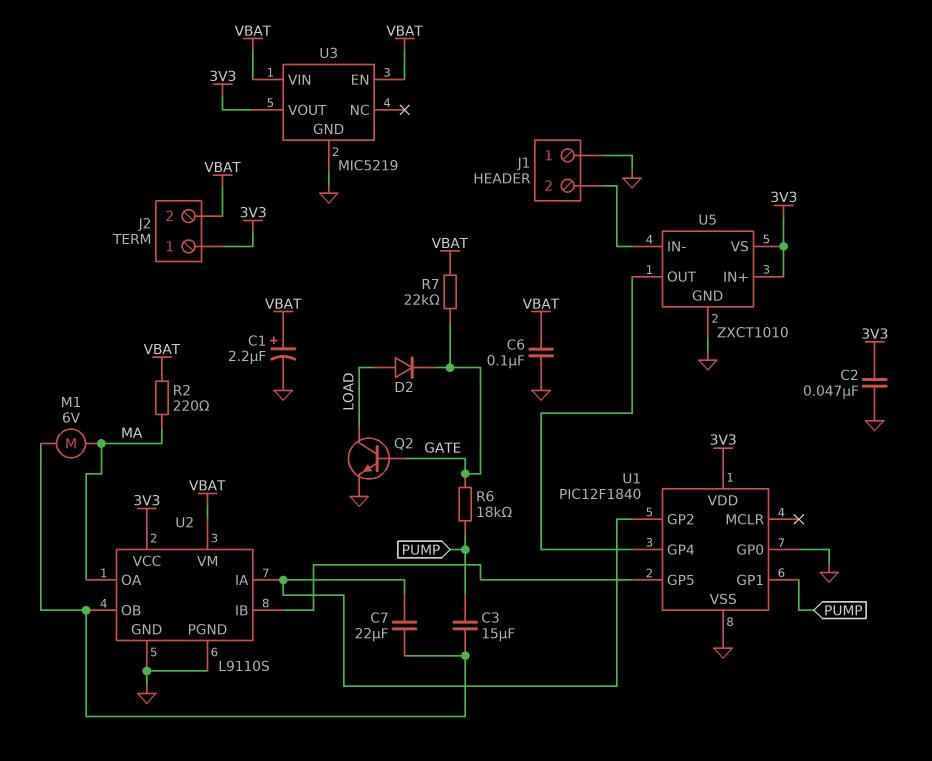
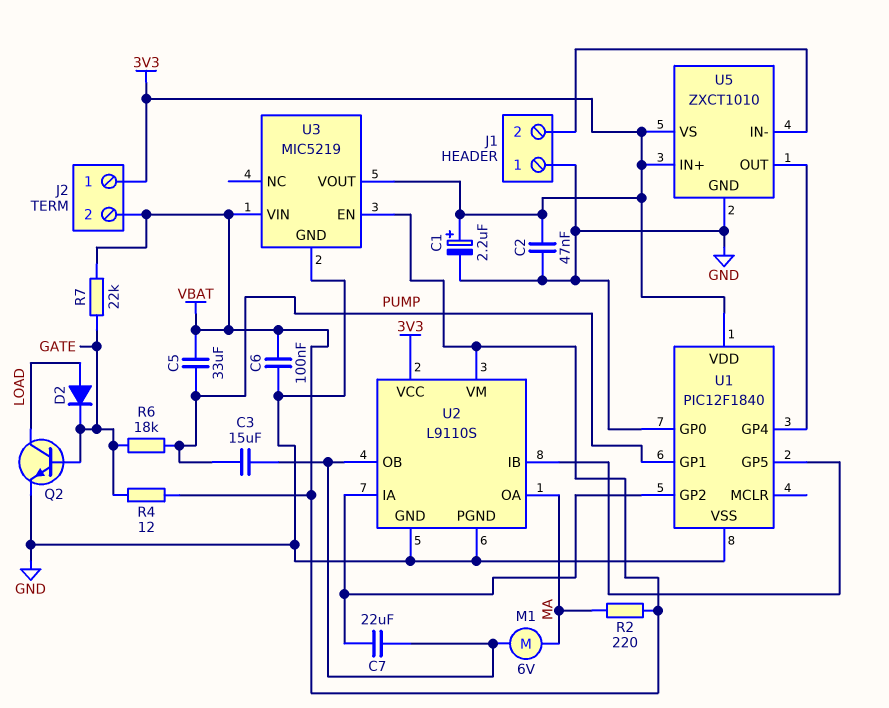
C1: 2.2uF (plus VBAT, minus GND) -> 2.2uF (plus 3V3, minus GND)
C5: none -> 33uF (PUMP, VBAT)
R4: none -> 12 (GATE, VBAT)

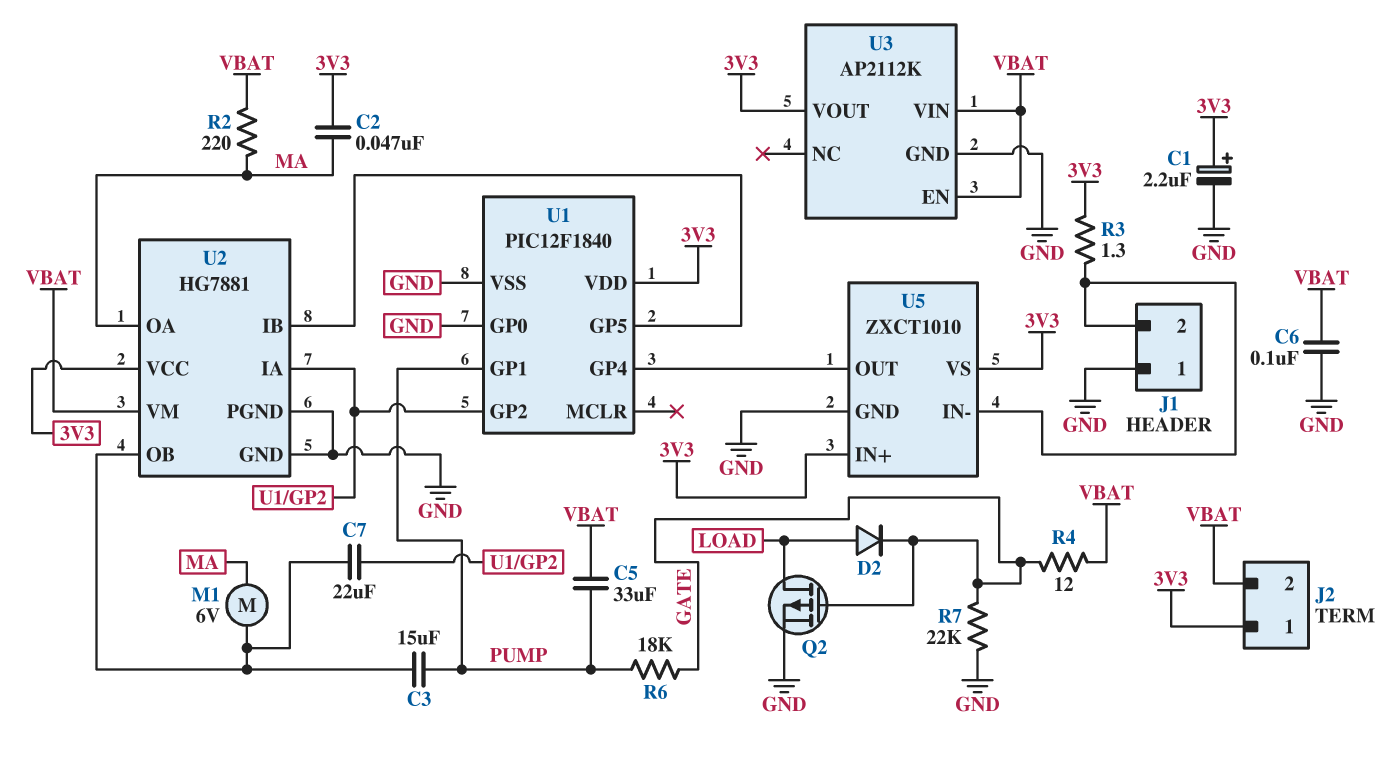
C2: 47nF (3V3, GND) -> 47nF (3V3, MA)
Q2: NPN (B GATE, C LOAD, E GND) -> PMOS (G GATE, D LOAD, S GND)
R3: none -> 1.3 (3V3, J1/2)
R7: 22k (GATE, VBAT) -> 22k (GATE, GND)
U2: L9110S -> HG7881
U3: MIC5219 -> AP2112K

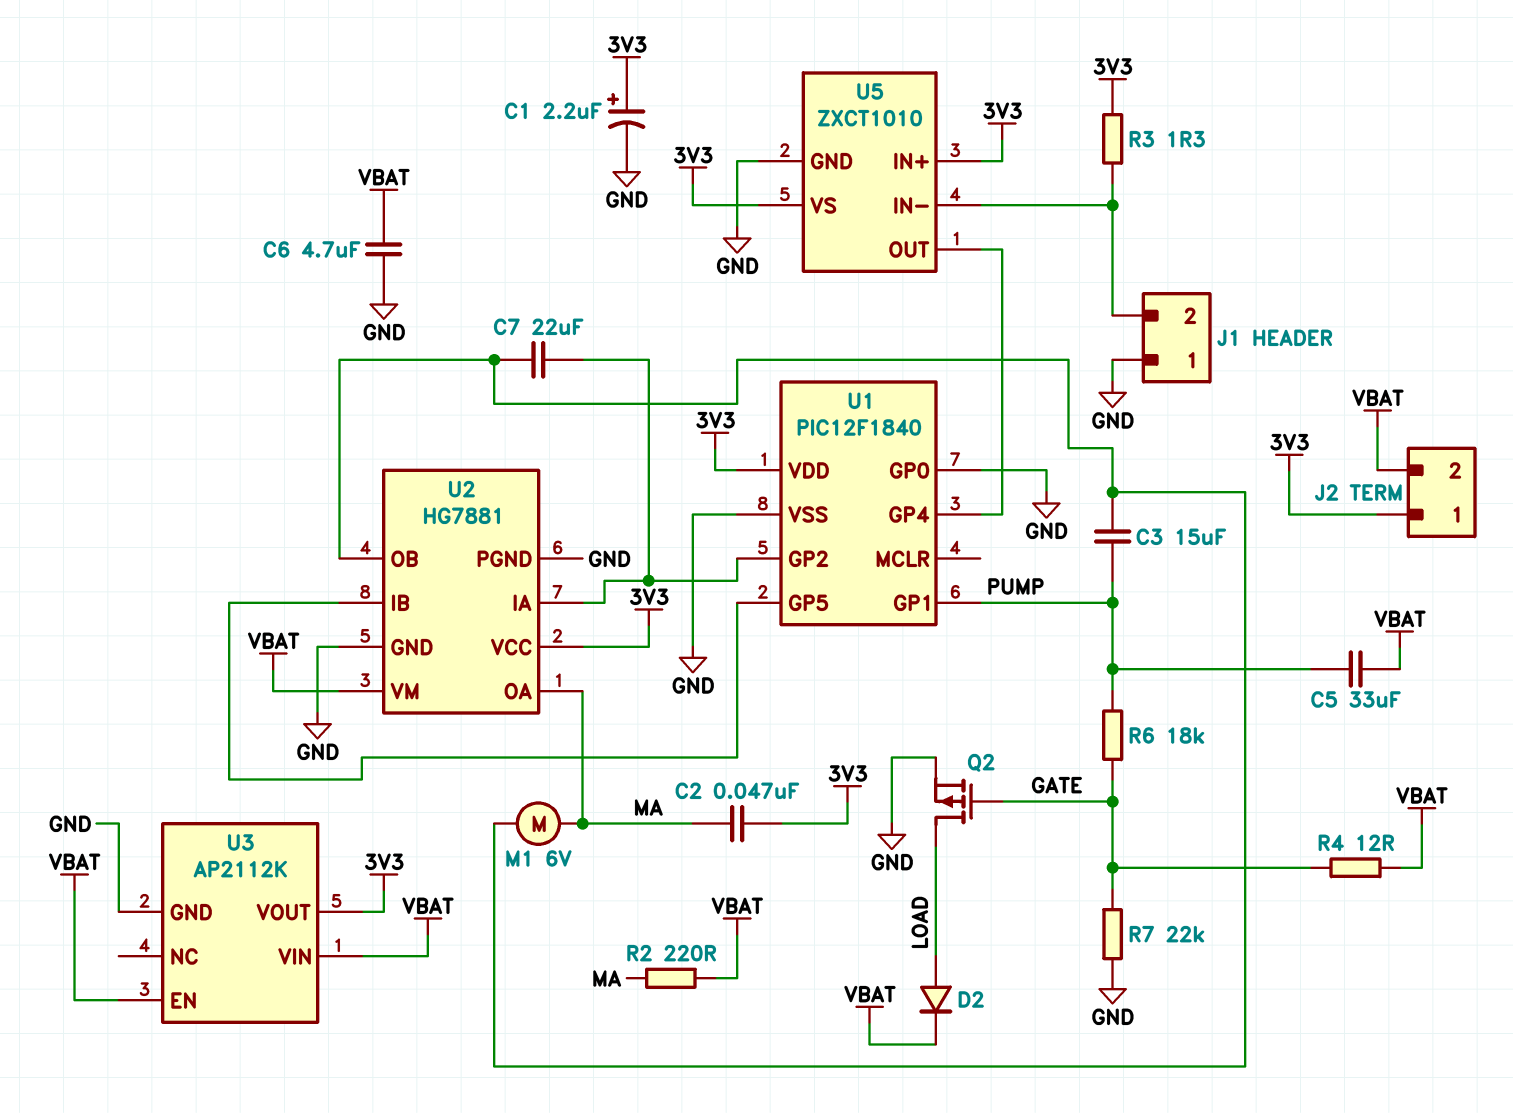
C6: 100nF (GND, VBAT) -> 4.7uF (GND, VBAT)
D2: diode (A LOAD, K GATE) -> diode (A LOAD, K VBAT)

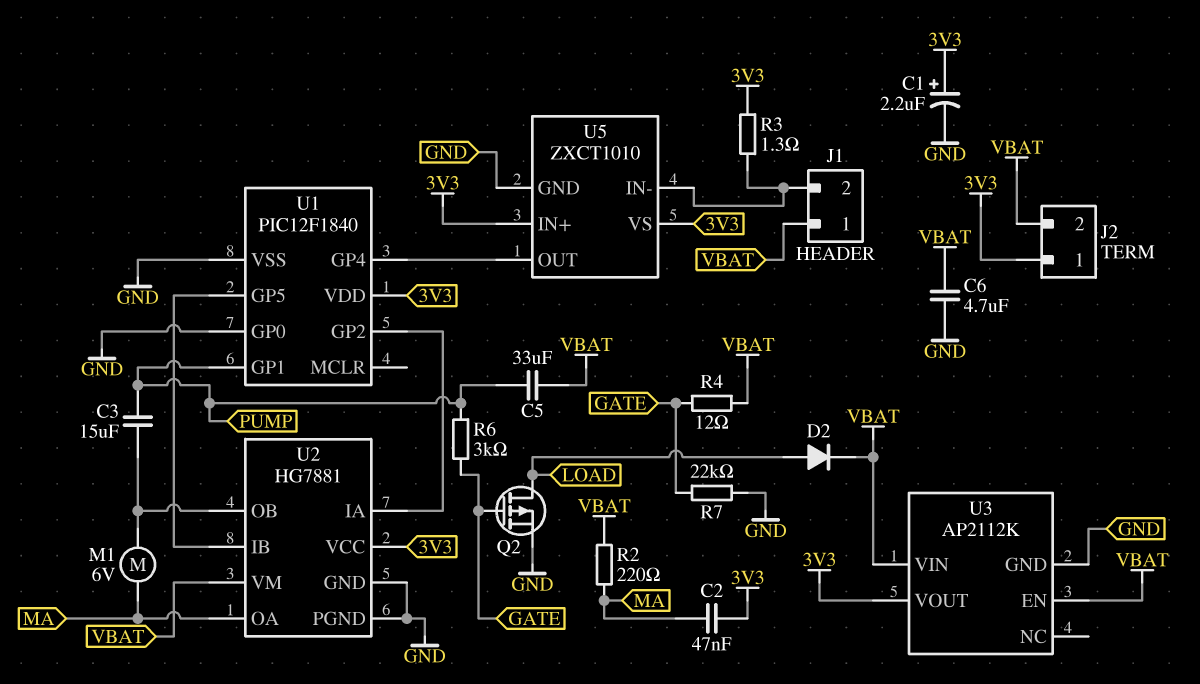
C7: 22uF (U1/GP2, U2/OB) -> none
J1 pin 1: GND -> VBAT
R6: 18k (GATE, PUMP) -> 3k (GATE, PUMP)

